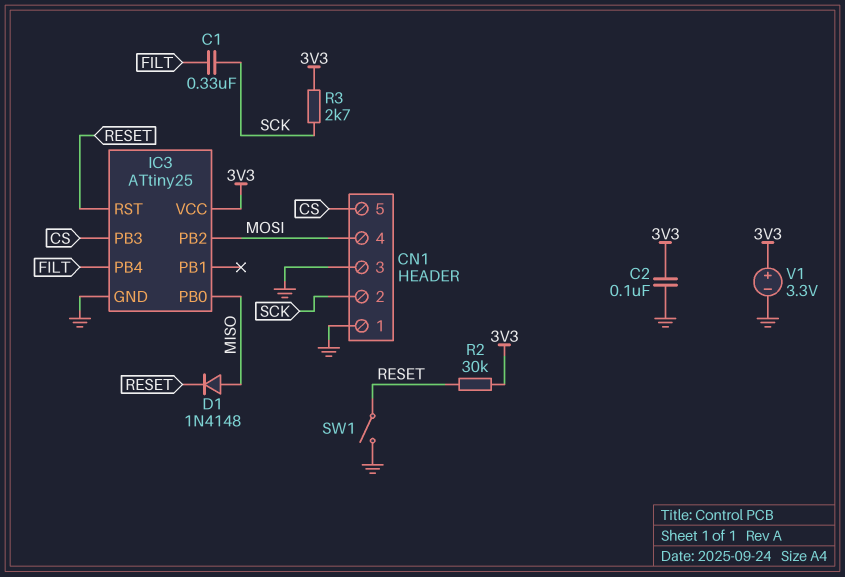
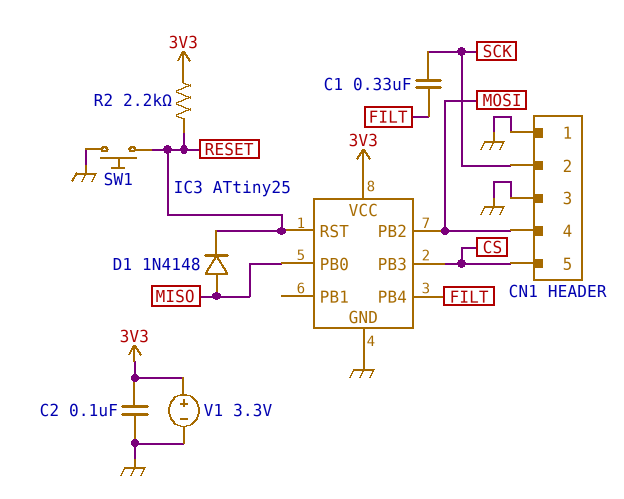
R2: 30k (3V3, RESET) -> 2.2k (3V3, RESET)
R3: 2.7k (3V3, SCK) -> none
SW1: switch (GND, RESET) -> button (GND, RESET)

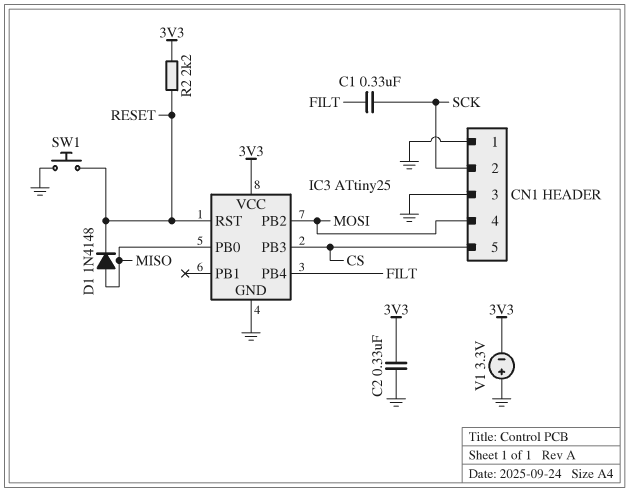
C2: 100nF (3V3, GND) -> 330nF (3V3, GND)
V1: 3.3V (plus 3V3, minus GND) -> 3.3V (plus GND, minus 3V3)

